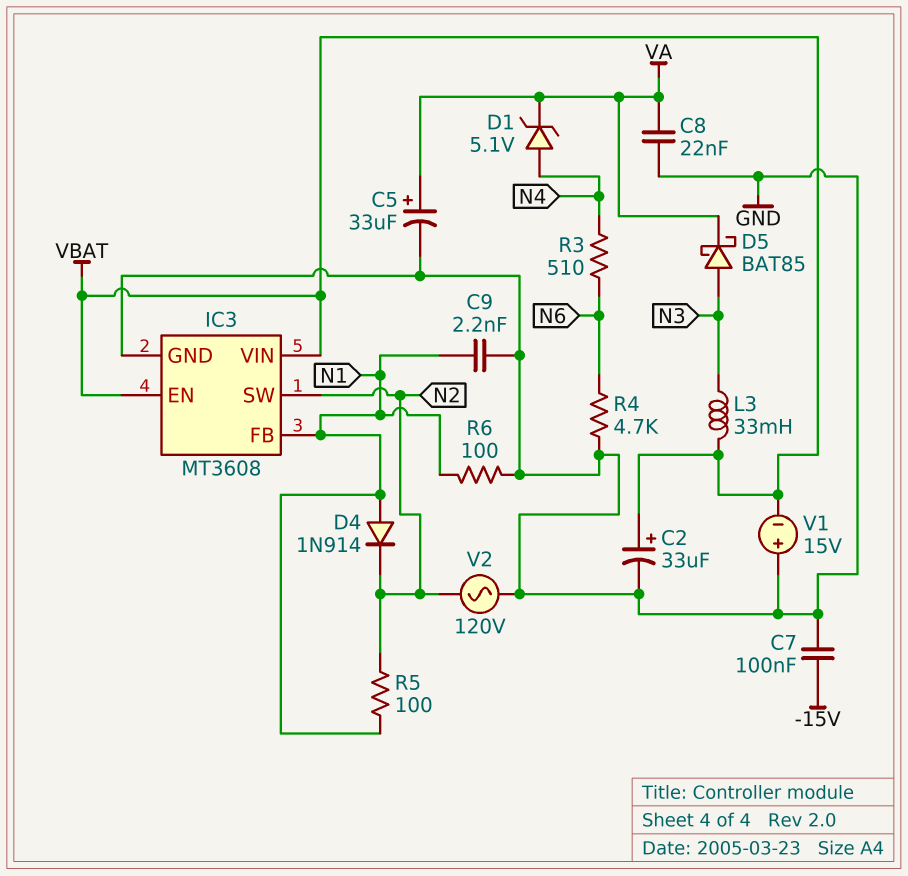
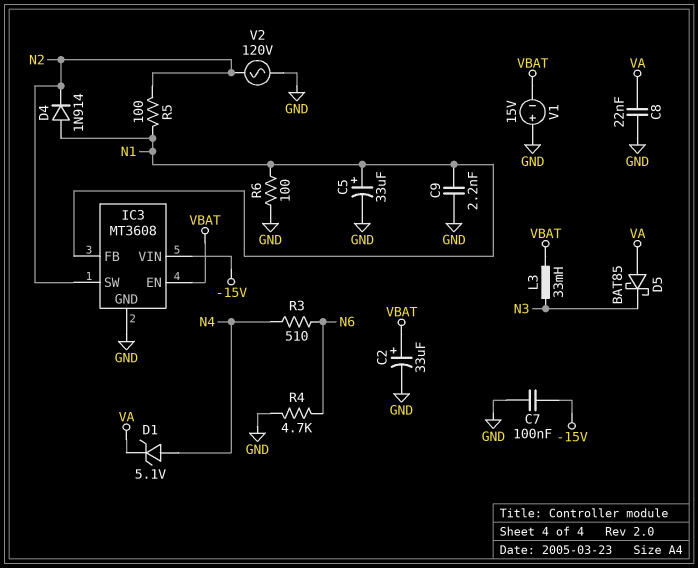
C5: 33uF (plus VA, minus GND) -> 33uF (plus N1, minus GND)
D5: schottky BAT85 (A N3, K VA) -> schottky BAT85 (A VA, K N3)
IC3 pin VIN: VBAT -> -15V

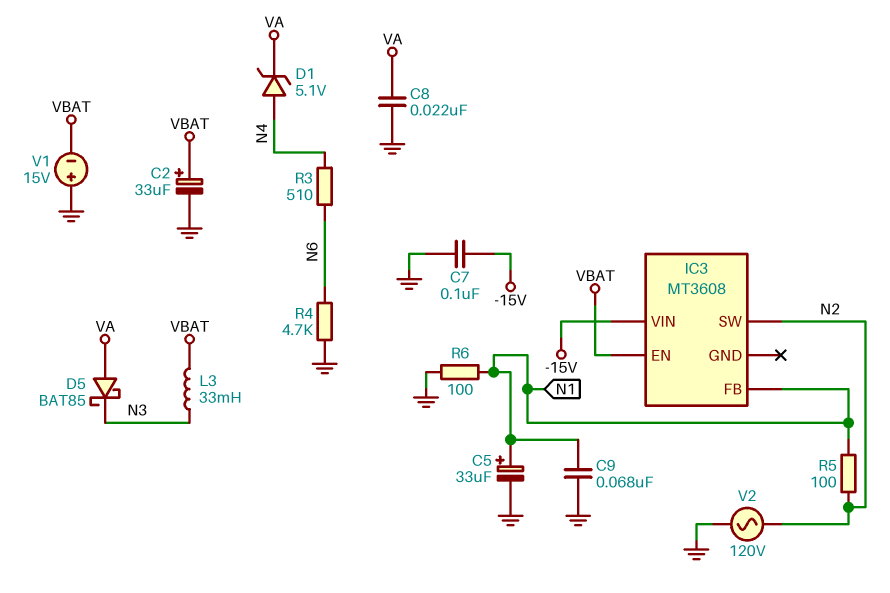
C9: 2.2nF (GND, N1) -> 68nF (GND, N1)
D4: diode 1N914 (A N1, K N2) -> none
IC3 pin GND: GND -> none

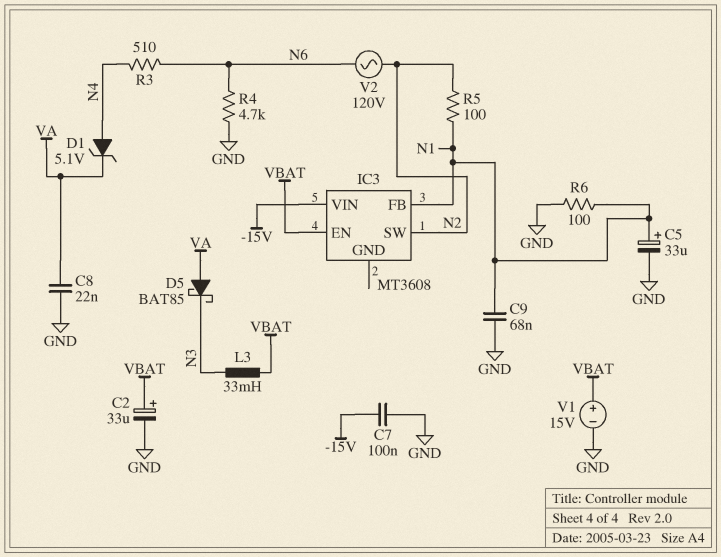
V1: 15V (plus GND, minus VBAT) -> 15V (plus VBAT, minus GND)
V2: AC 120V (GND, N2) -> AC 120V (N2, N6)

